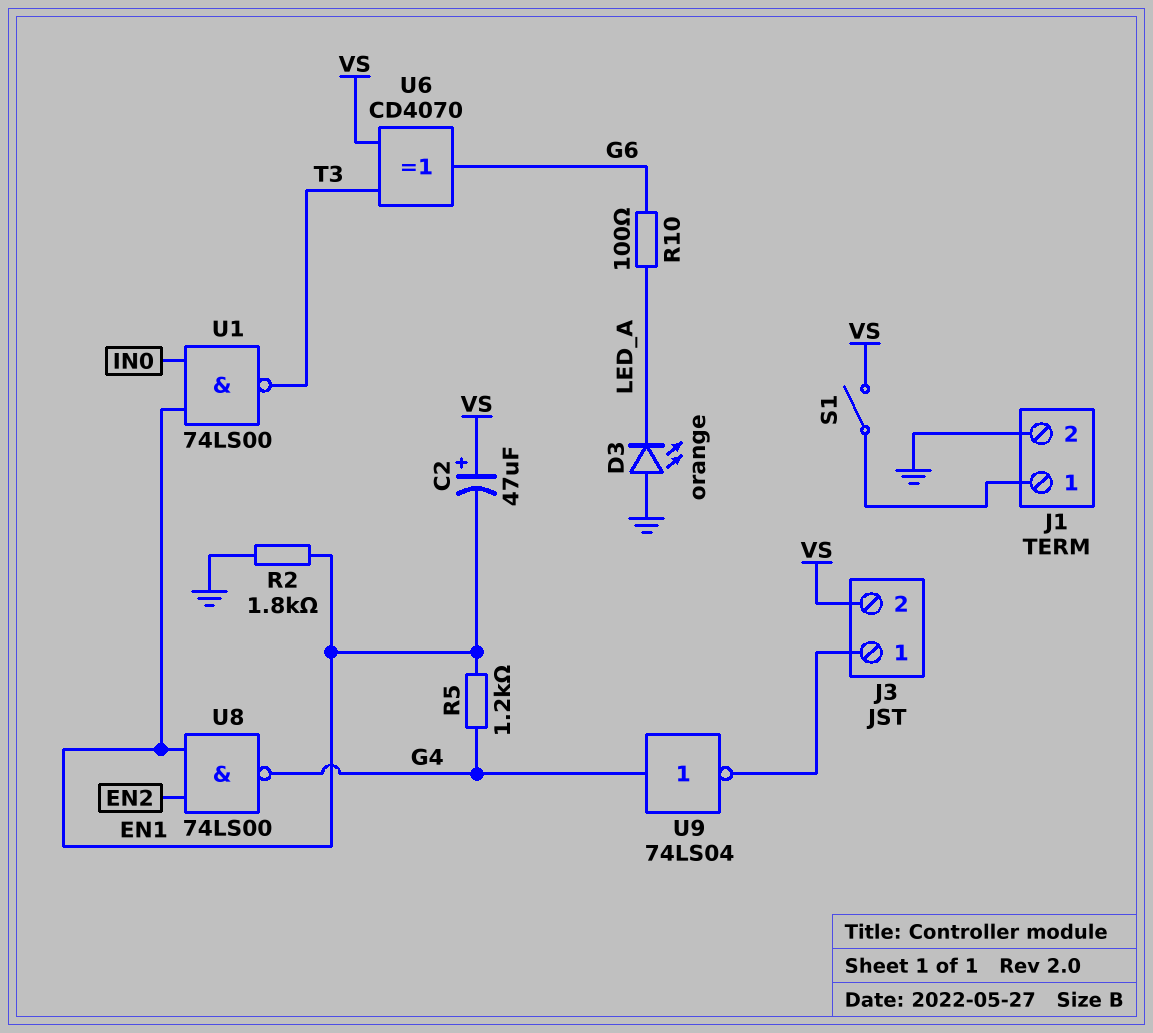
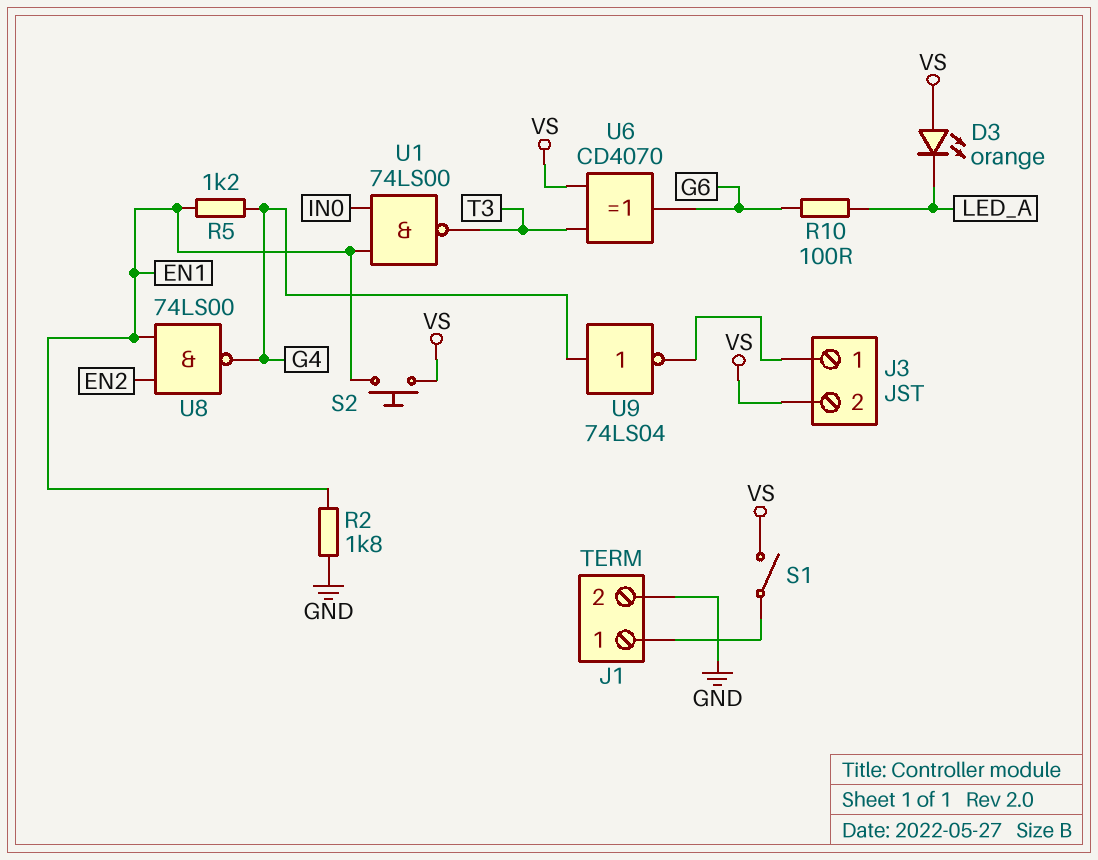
C2: 47uF (plus VS, minus EN1) -> none
D3: LED orange (A GND, K LED_A) -> LED orange (A VS, K LED_A)
S2: none -> button (EN1, VS)

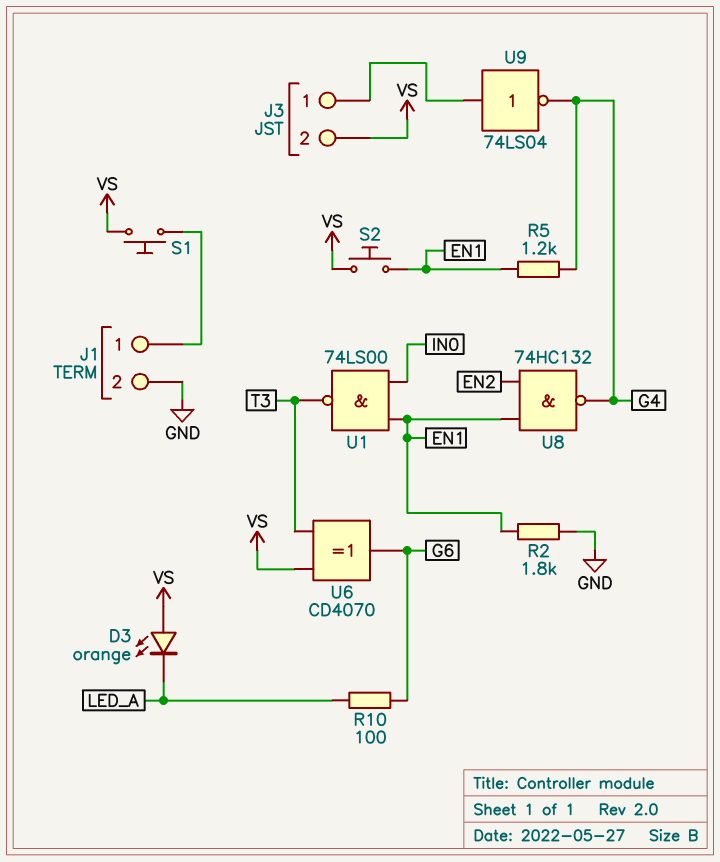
S1: switch (J1/1, VS) -> button (J1/1, VS)
U8: NAND 74LS00 (in EN1, in EN2, out G4) -> NAND 74HC132 (in EN1, in EN2, out G4)
U9: NOT 74LS04 (in G4, out J3/1) -> NOT 74LS04 (in J3/1, out G4)

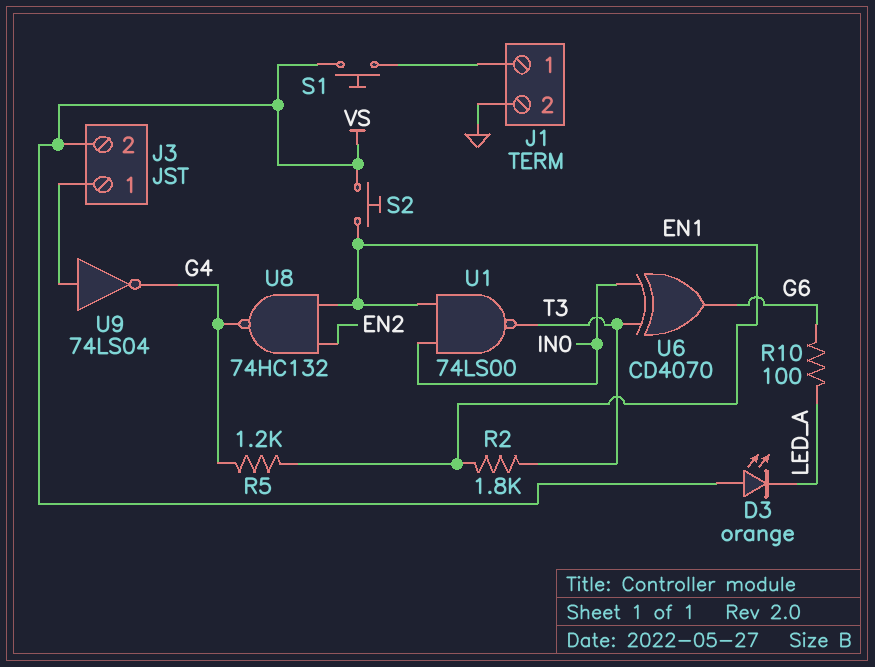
R2: 1.8k (EN1, GND) -> 1.8k (EN1, T3)
U6: XOR CD4070 (in T3, in VS, out G6) -> XOR CD4070 (in IN0, in T3, out G6)

